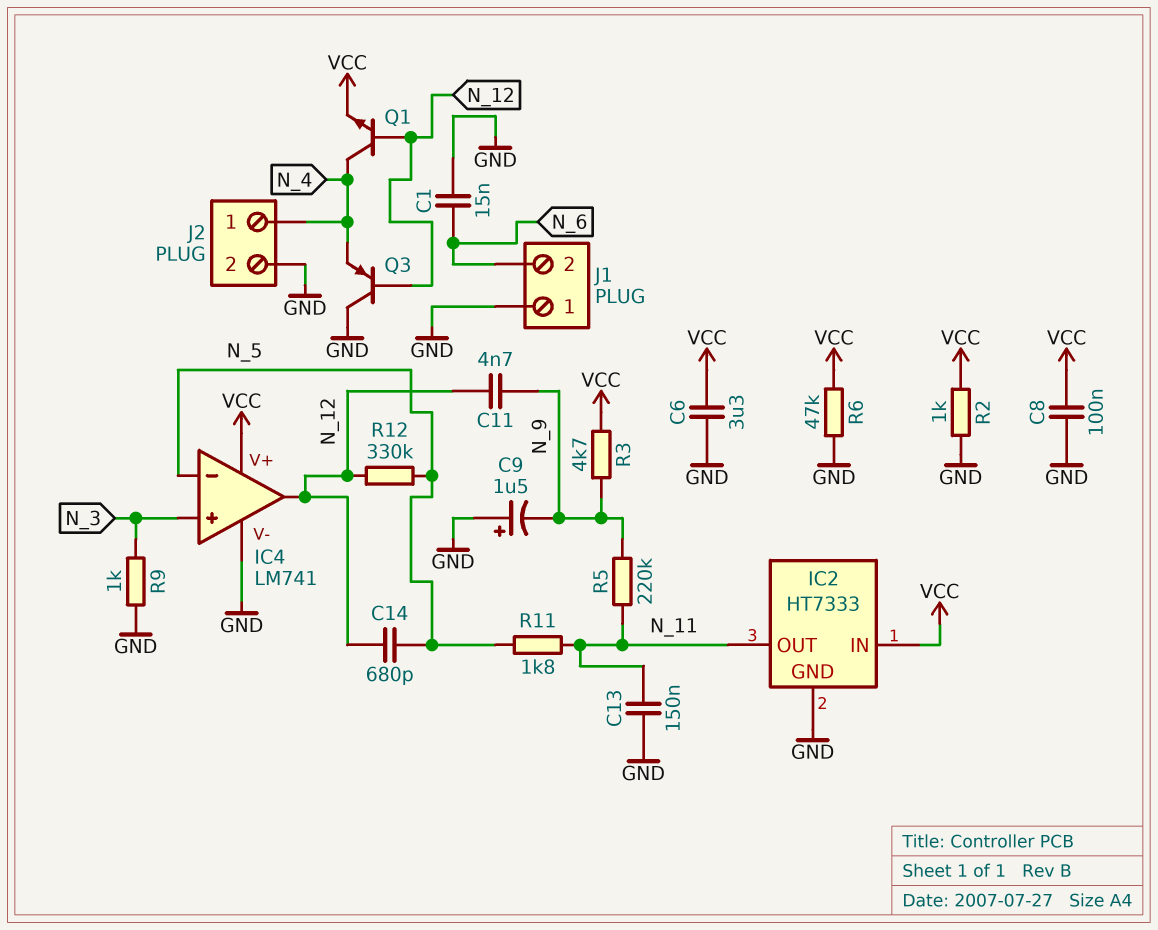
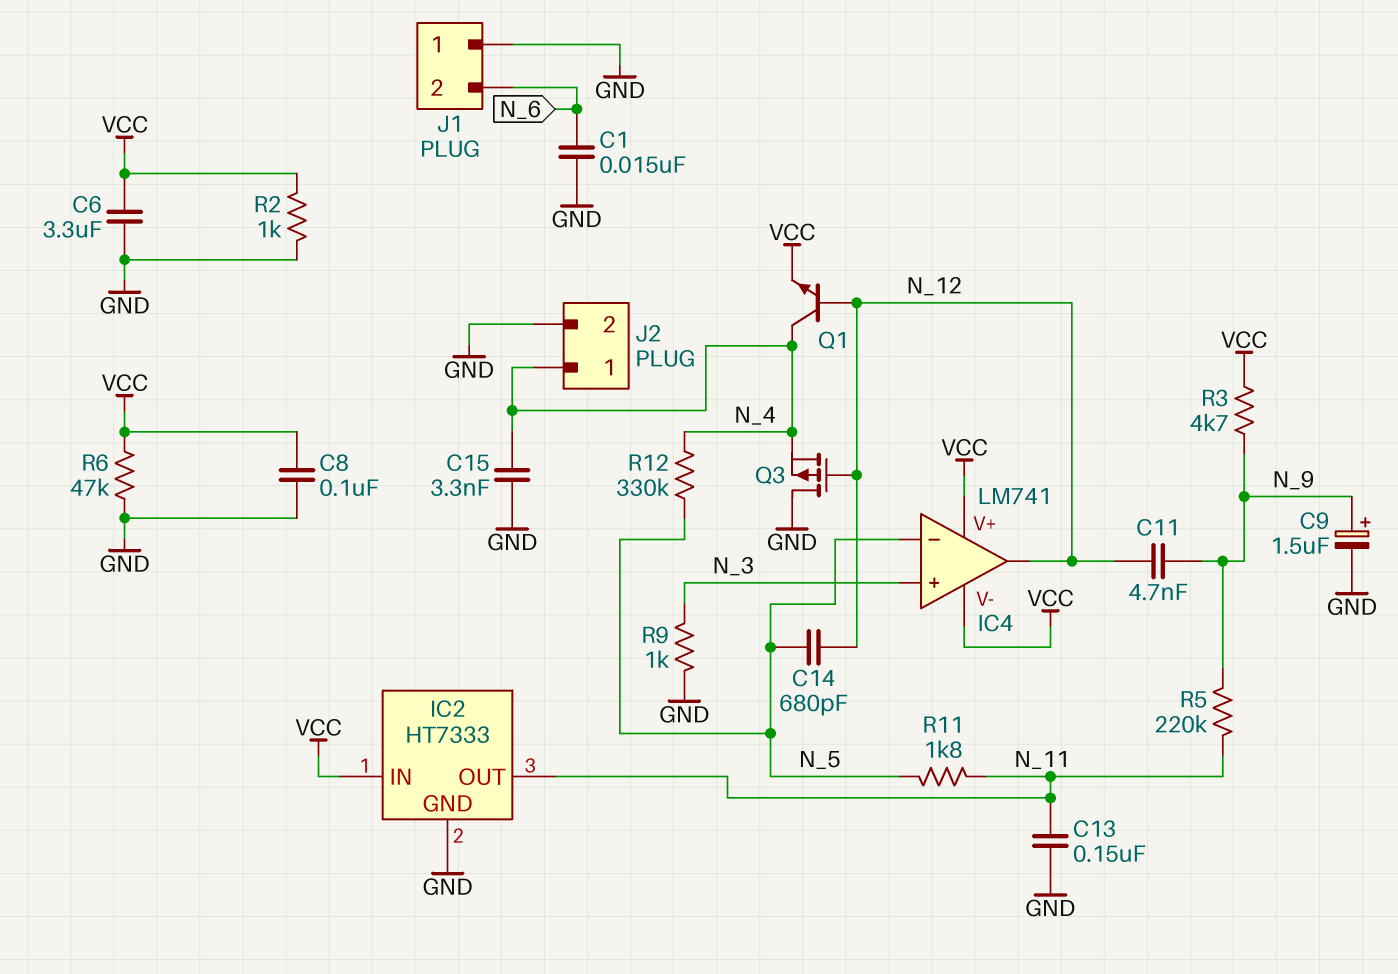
C9: 1.5uF (plus GND, minus N_9) -> 1.5uF (plus N_9, minus GND)
C15: none -> 3.3nF (GND, N_4)
IC4 pin V-: GND -> VCC
Q3: PNP (B N_12, C GND, E N_4) -> PMOS (G N_12, D GND, S N_4)
R12: 330k (N_5, N_12) -> 330k (N_4, N_5)

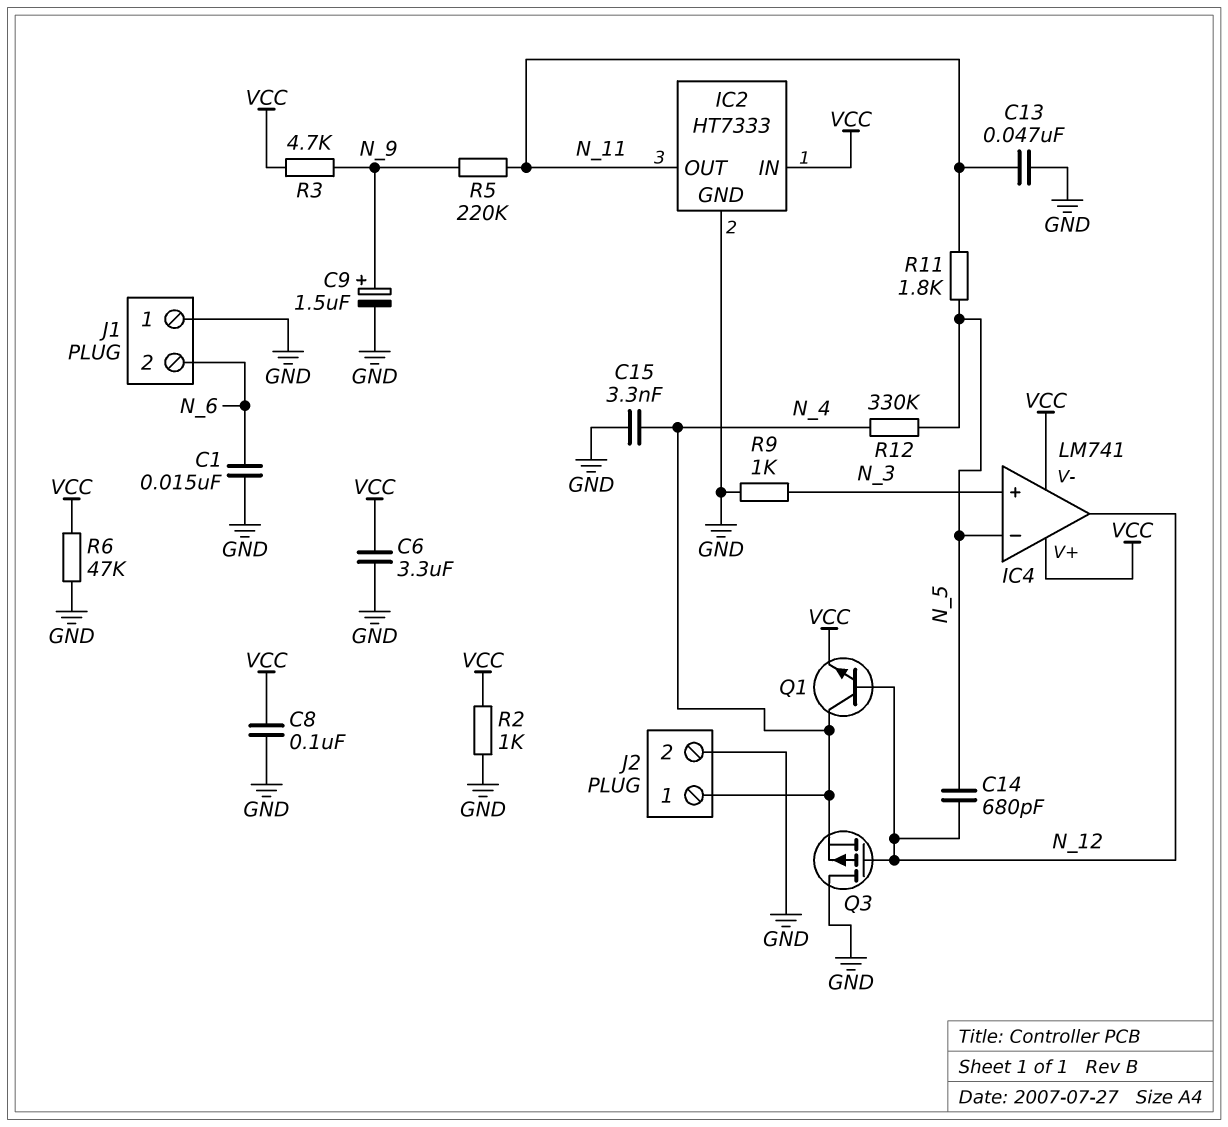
C11: 4.7nF (N_9, N_12) -> none
C13: 150nF (GND, N_11) -> 47nF (GND, N_11)

